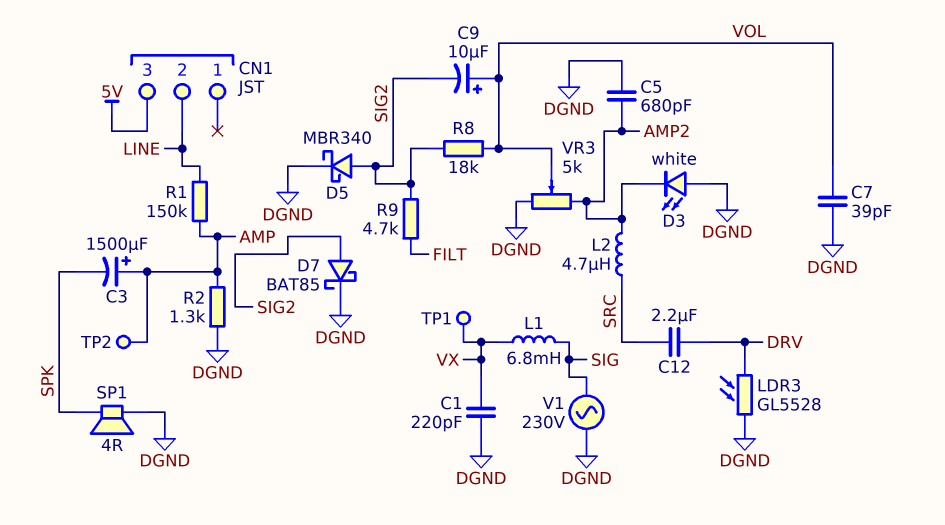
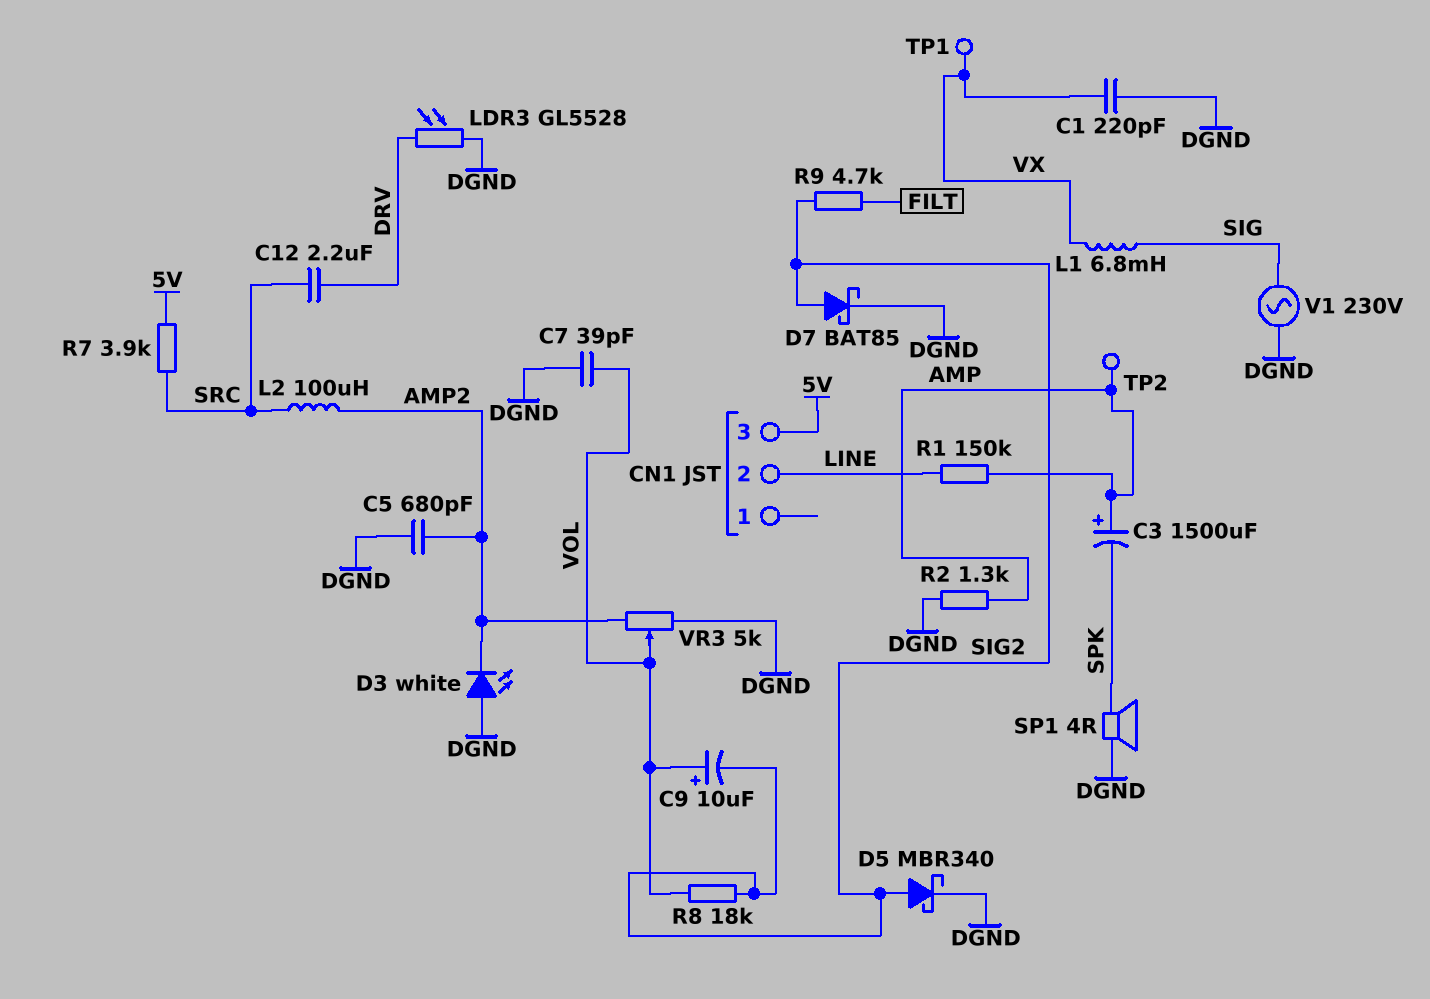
L2: 4.7uH (AMP2, SRC) -> 100uH (AMP2, SRC)
R7: none -> 3.9k (5V, SRC)

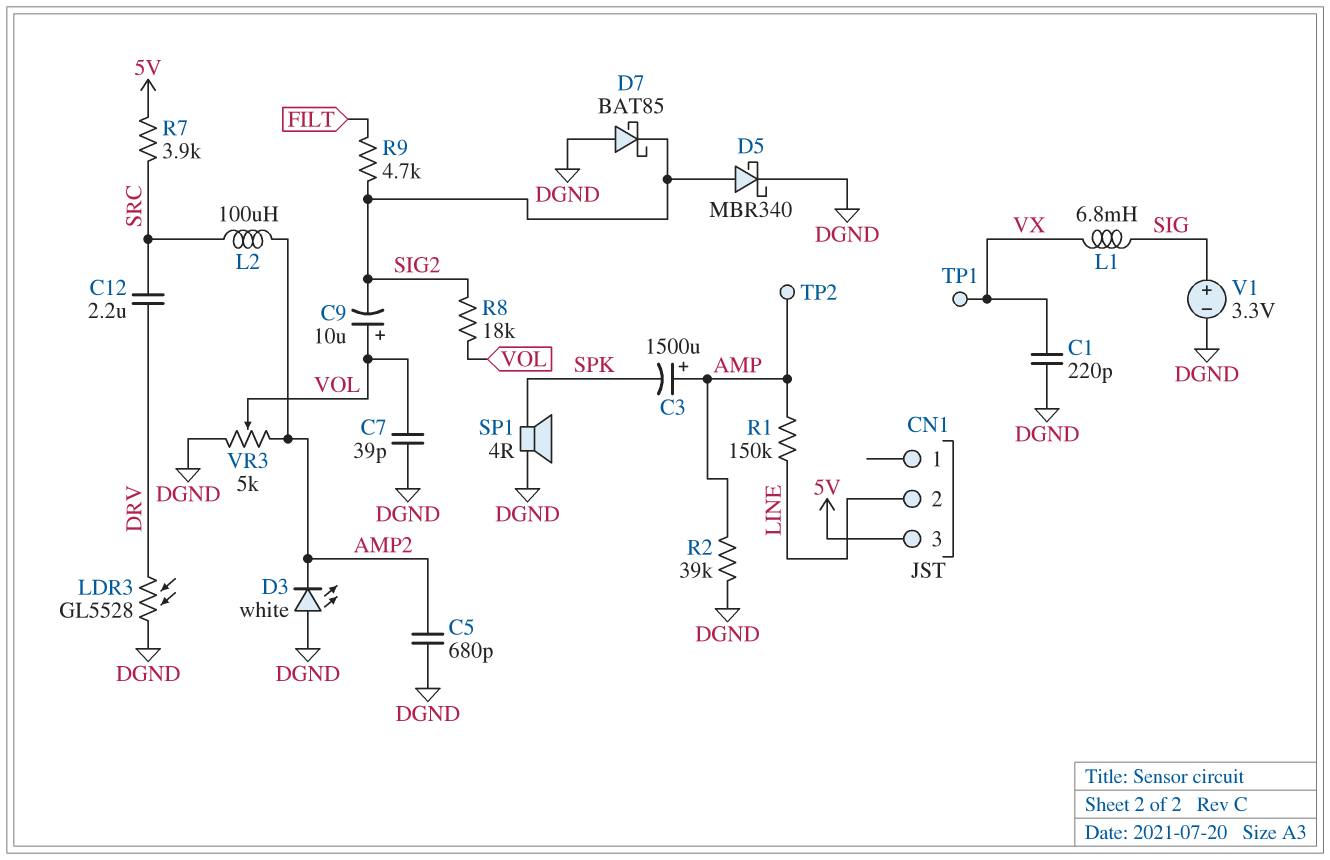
D7: schottky BAT85 (A SIG2, K DGND) -> schottky BAT85 (A DGND, K SIG2)
R2: 1.3k (AMP, DGND) -> 39k (AMP, DGND)
V1: AC 230V (DGND, SIG) -> 3.3V (plus SIG, minus DGND)

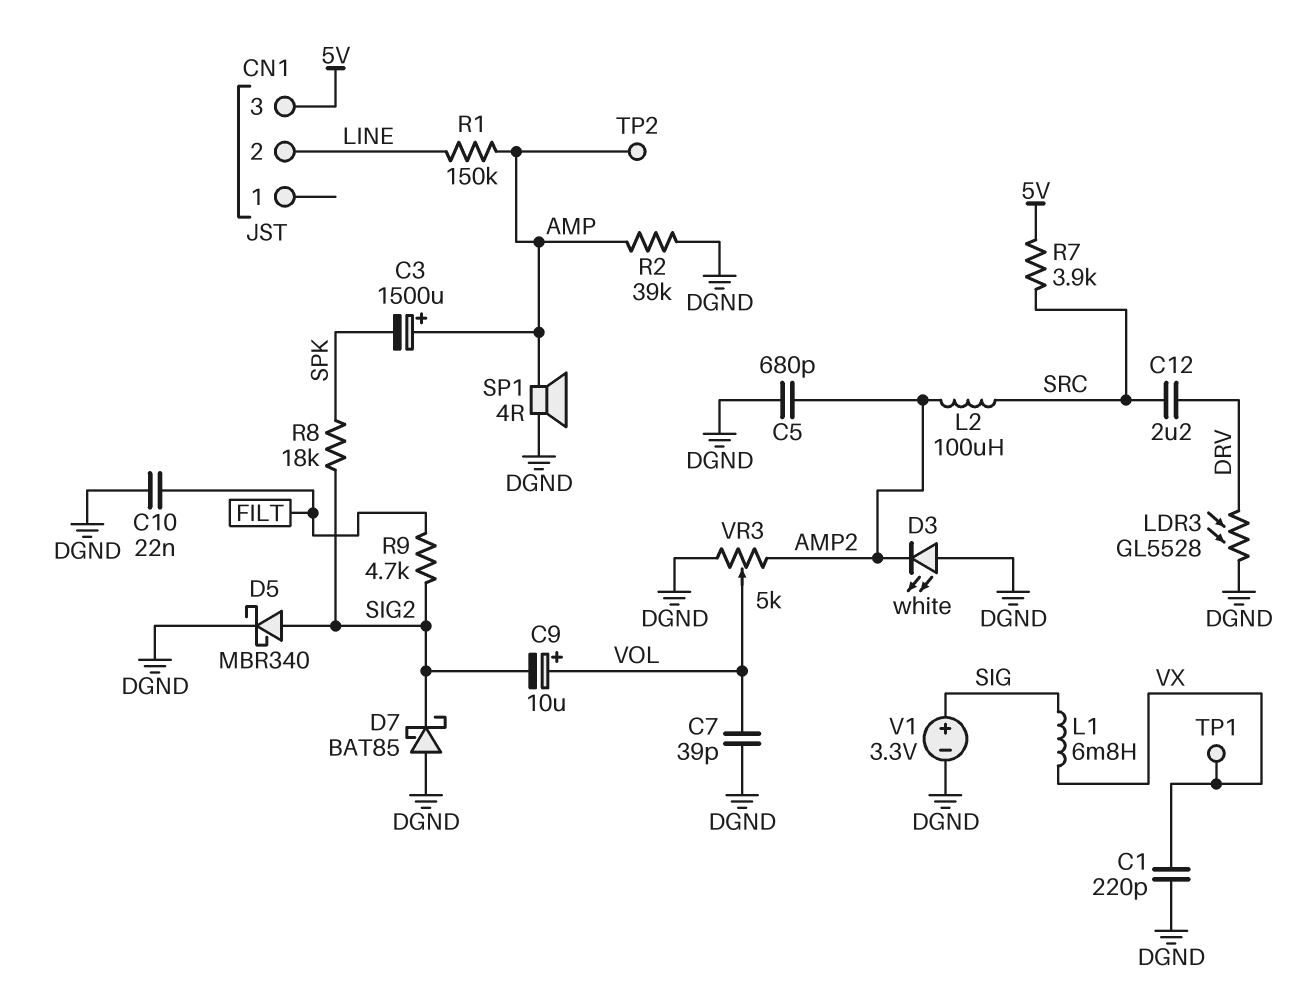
C10: none -> 22nF (DGND, FILT)
R8: 18k (SIG2, VOL) -> 18k (SIG2, SPK)
SP1: speaker 4R (DGND, SPK) -> speaker 4R (AMP, DGND)

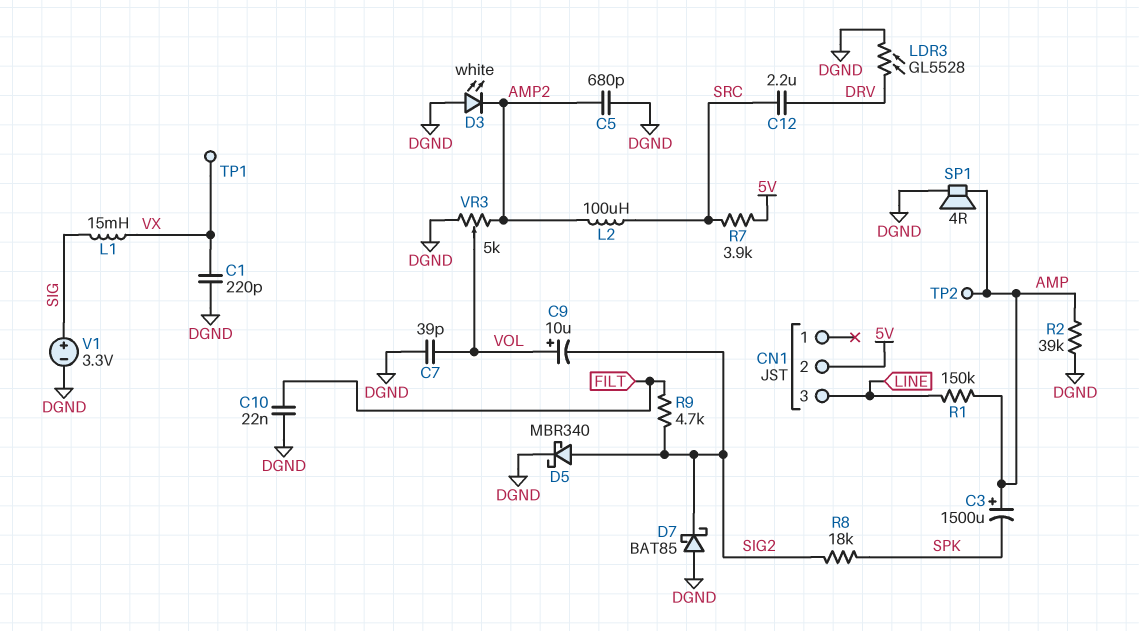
CN1 pin 2: LINE -> 5V
CN1 pin 3: 5V -> LINE
L1: 6.8mH (SIG, VX) -> 15mH (SIG, VX)

